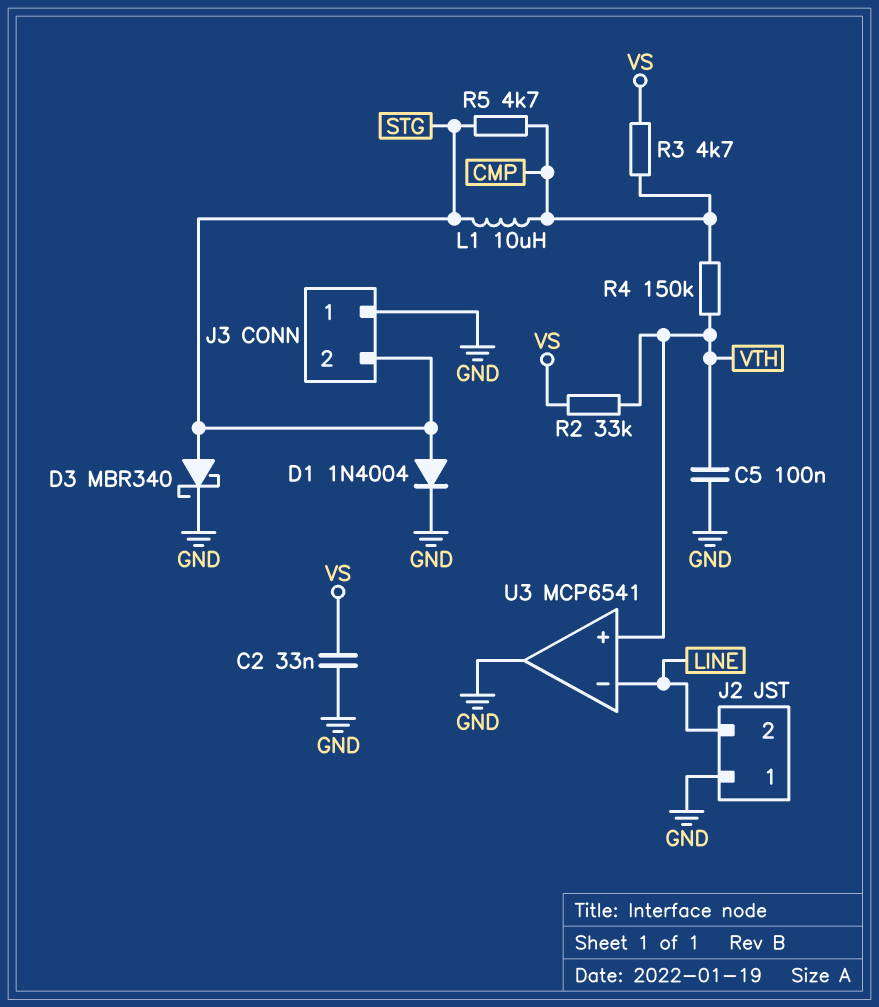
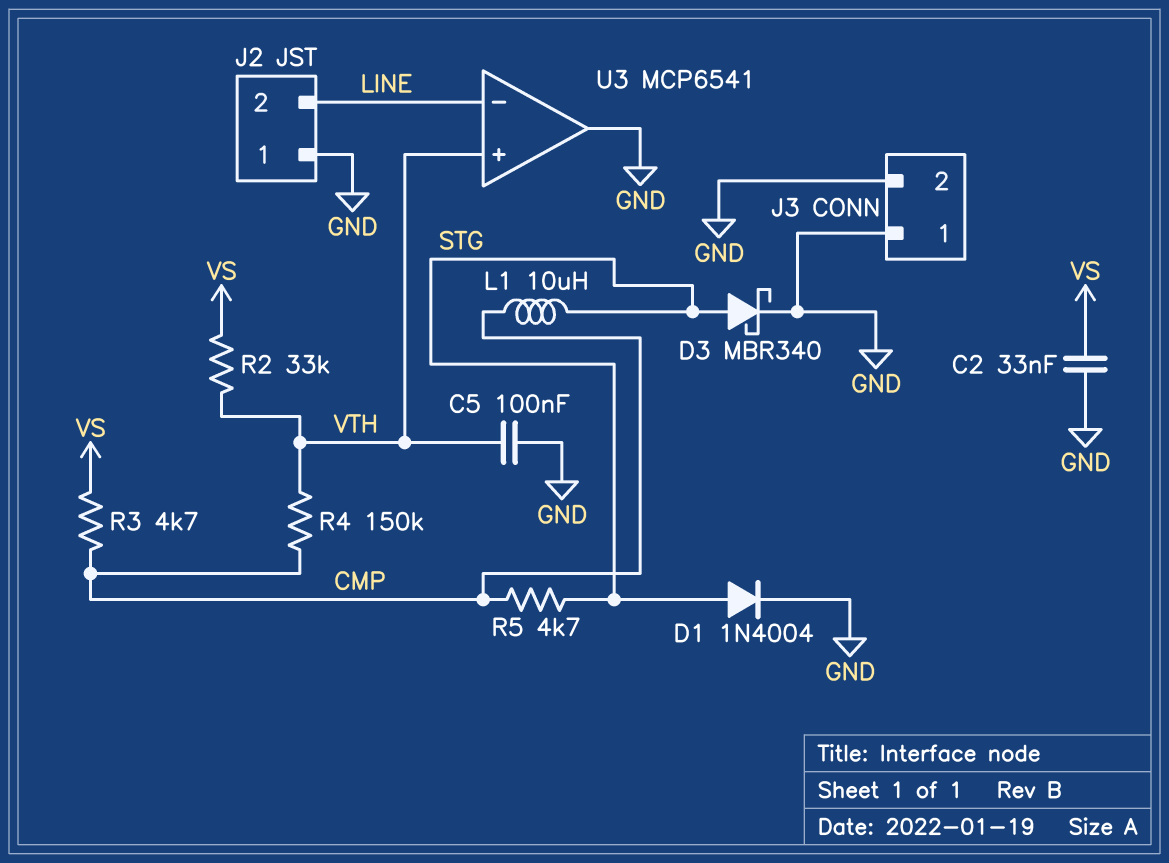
J3 pin 2: STG -> GND

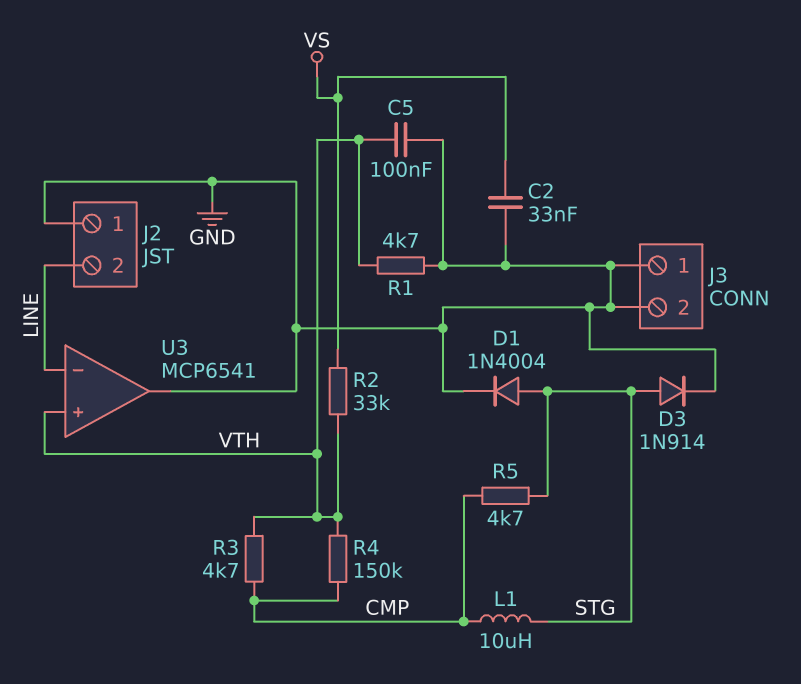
D3: schottky MBR340 (A STG, K GND) -> diode 1N914 (A STG, K GND)
R1: none -> 4.7k (GND, VTH)
R3: 4.7k (CMP, VS) -> 4.7k (CMP, VTH)

